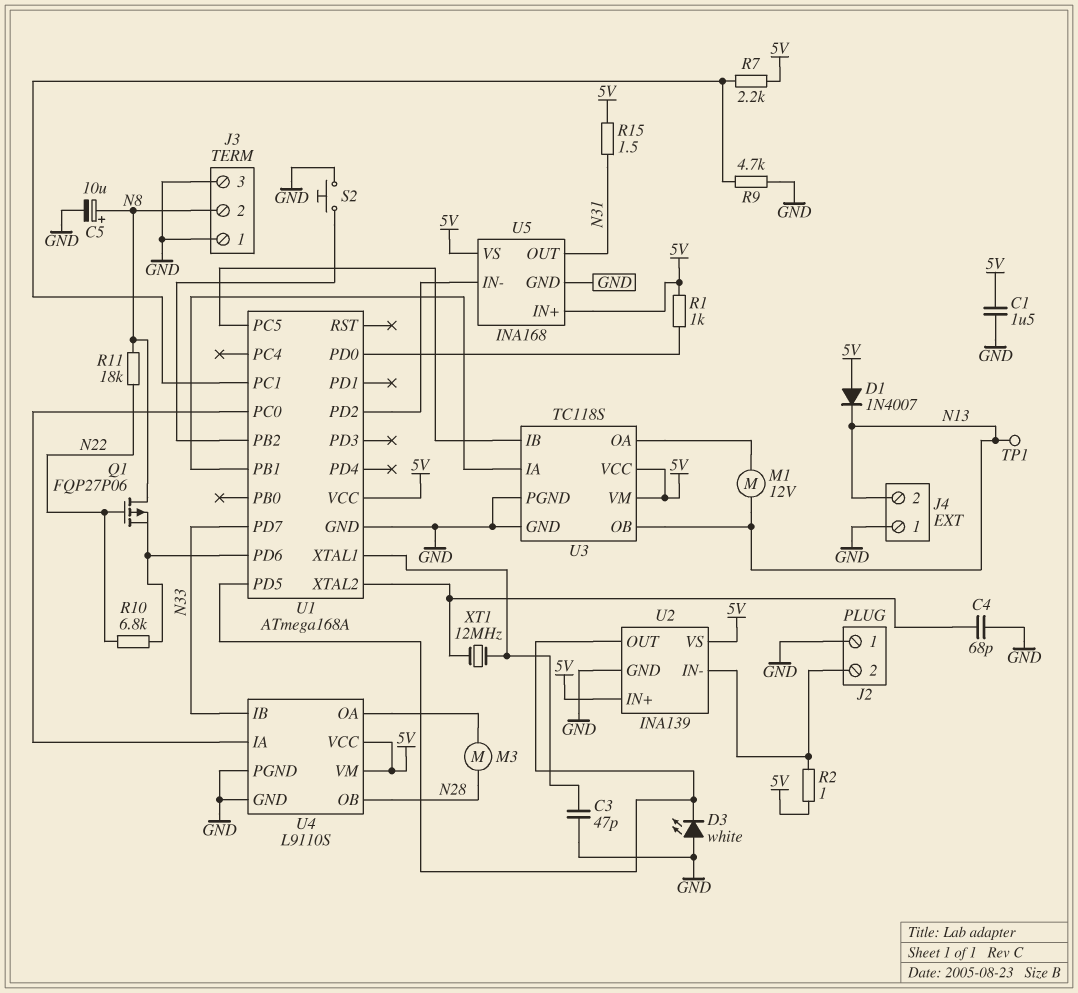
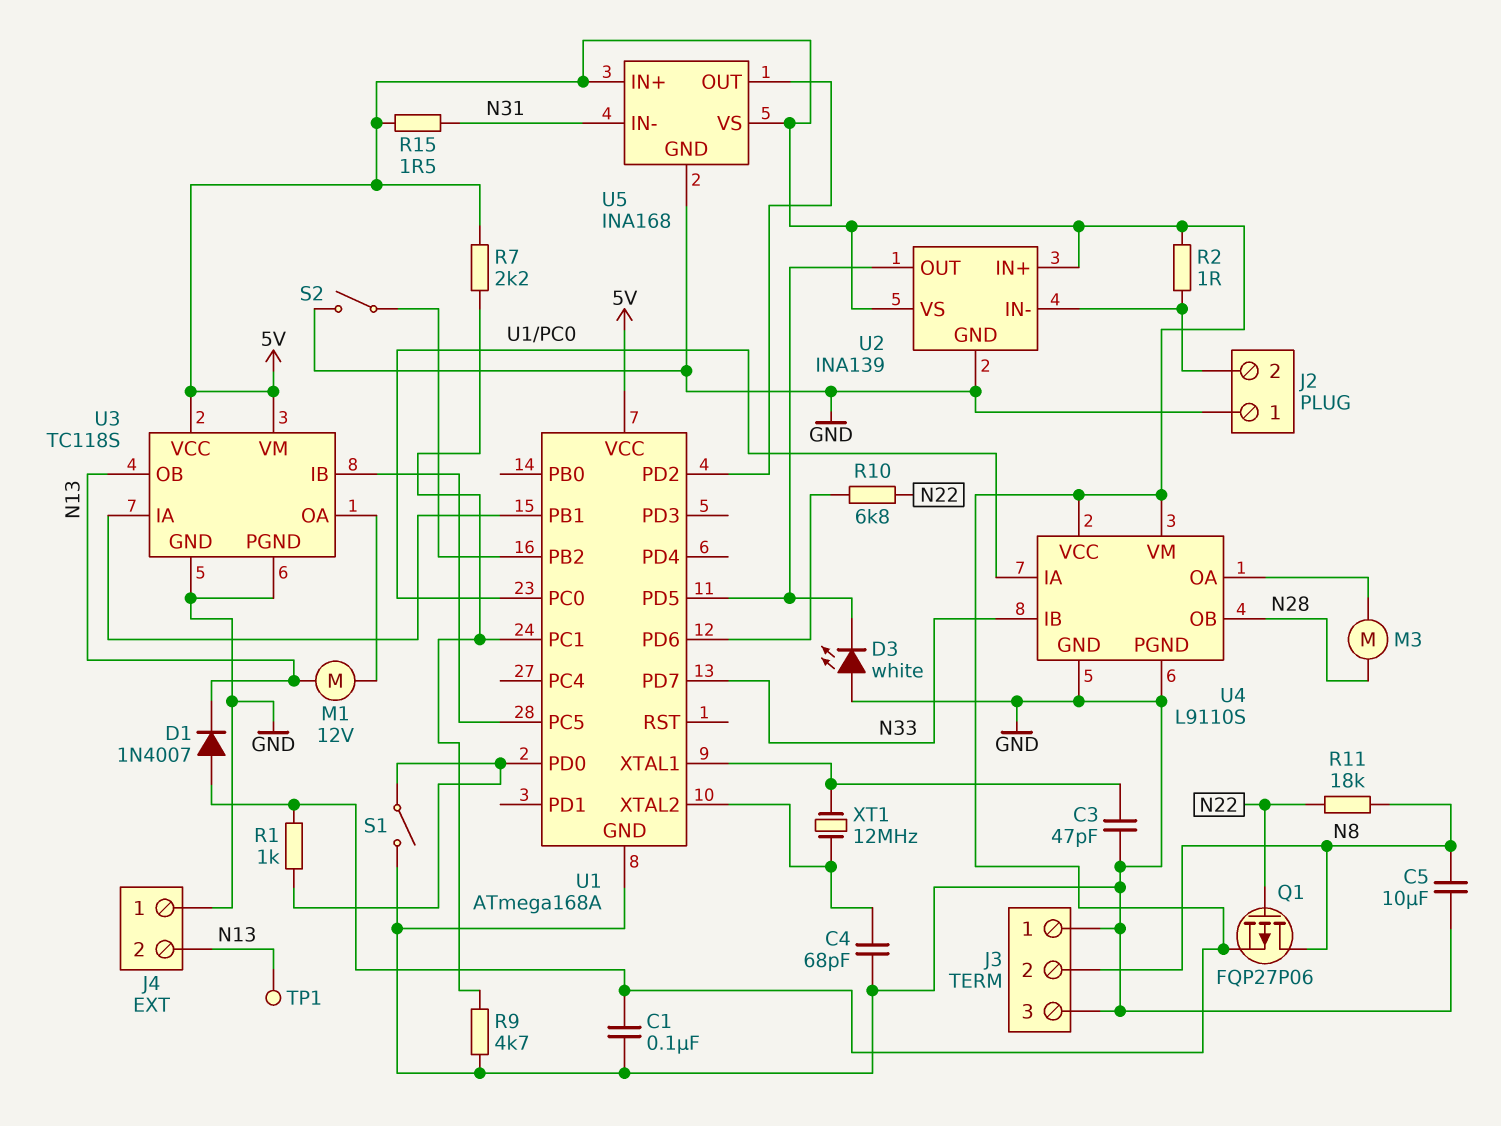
C1: 1.5uF (5V, GND) -> 100nF (5V, GND)
C5: 10uF (plus N8, minus GND) -> 10uF (GND, N8)
Q1: PMOS FQP27P06 (G N22, D N8, S U1/PD6) -> PMOS FQP27P06 (G N22, D N8, S 5V)
S1: none -> switch (GND, U1/PD0)
S2: button (GND, U1/PB2) -> switch (GND, U1/PB2)
U5 pin IN-: U1/PD2 -> N31
U5 pin OUT: N31 -> U1/PD2

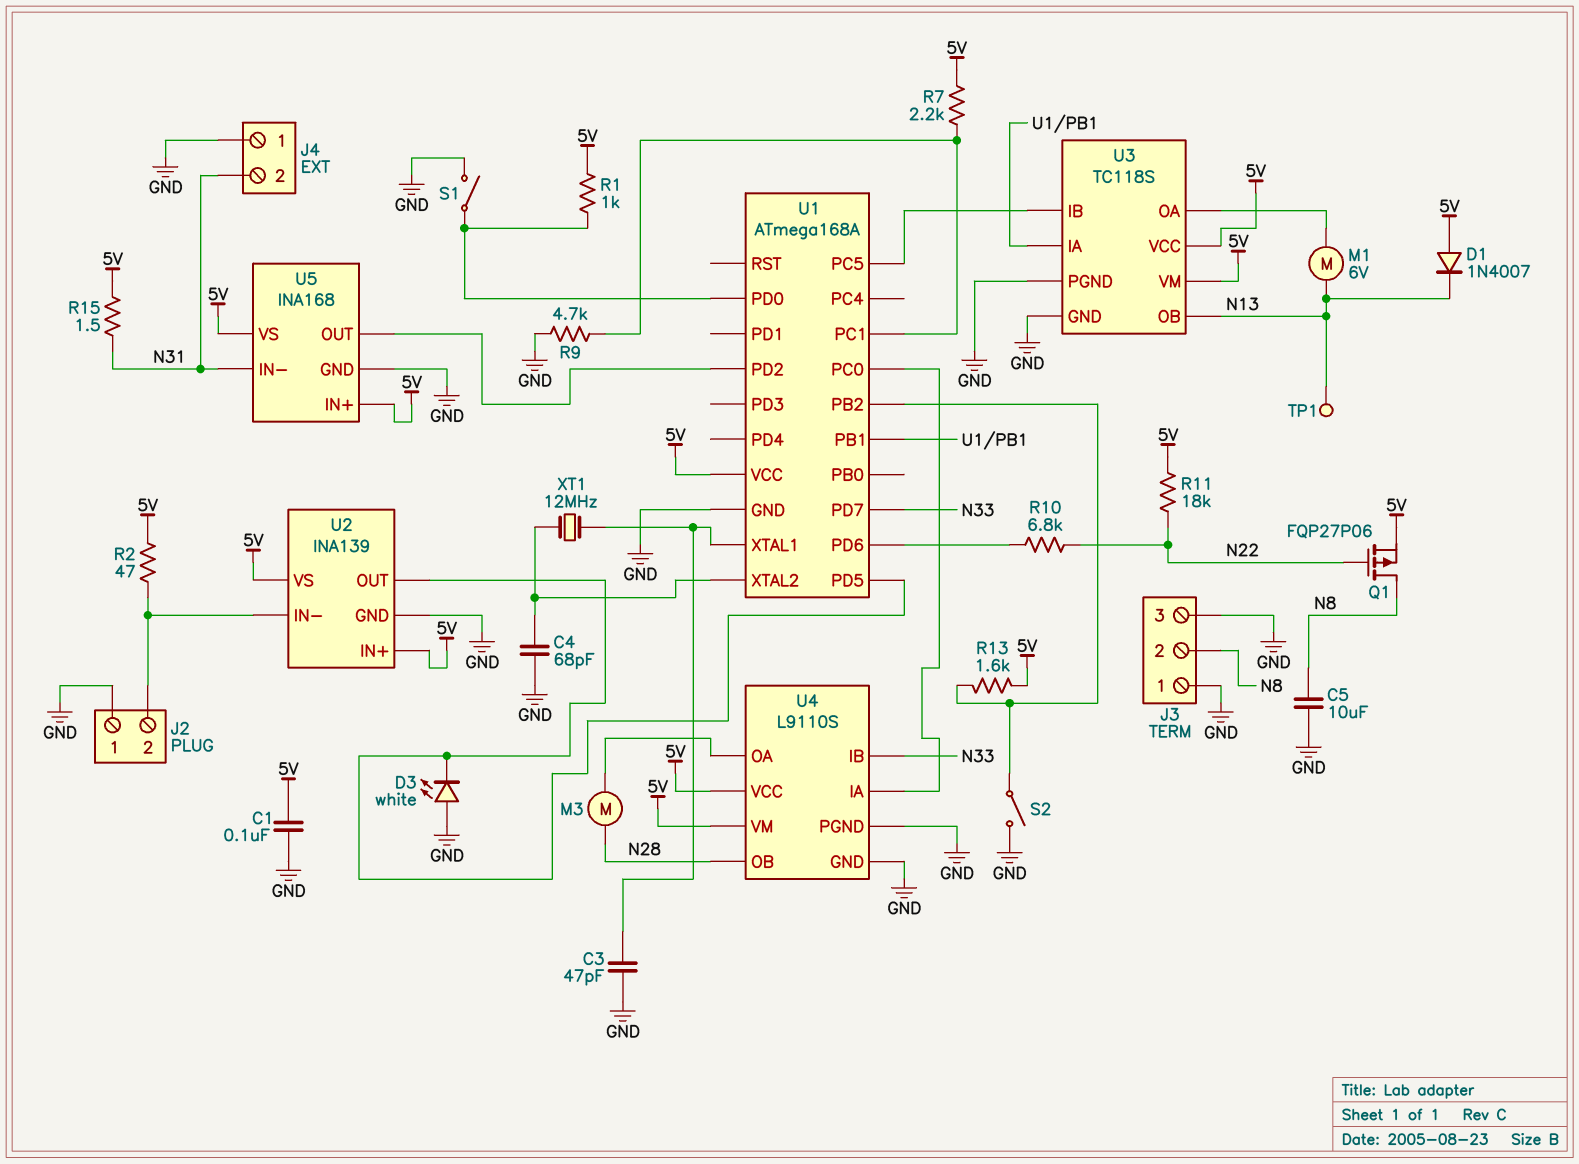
J4 pin 2: N13 -> N31
M1: motor 12V (N13, U3/OA) -> motor 6V (N13, U3/OA)
R2: 1 (5V, J2/2) -> 47 (5V, J2/2)
R11: 18k (N8, N22) -> 18k (5V, N22)
R13: none -> 1.6k (5V, U1/PB2)

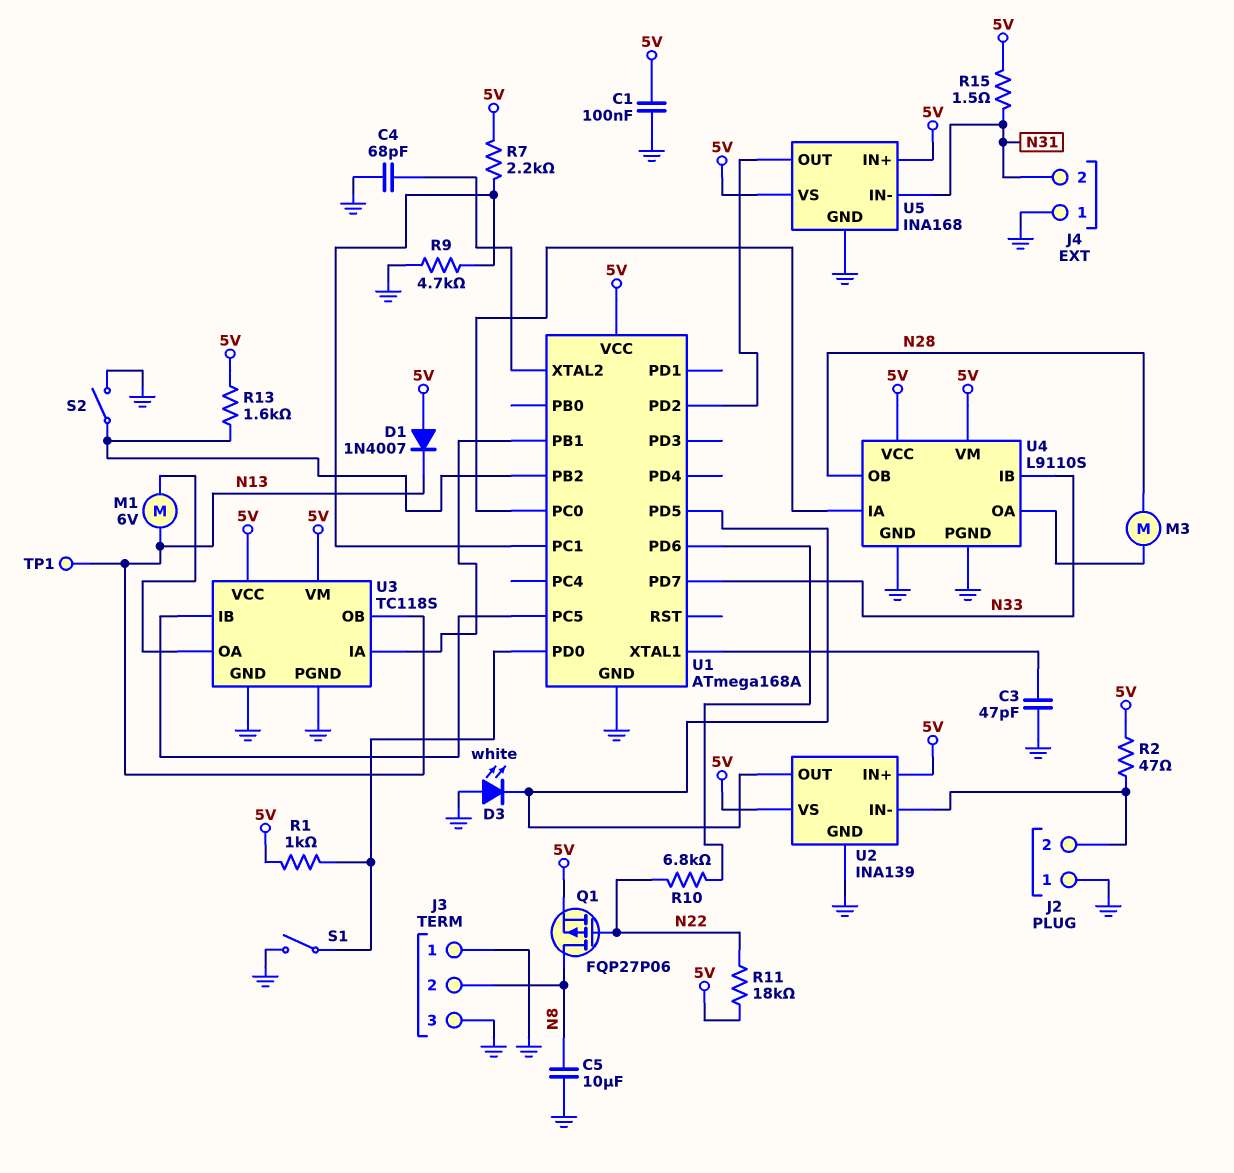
XT1: 12MHz (U1/XTAL1, U1/XTAL2) -> none

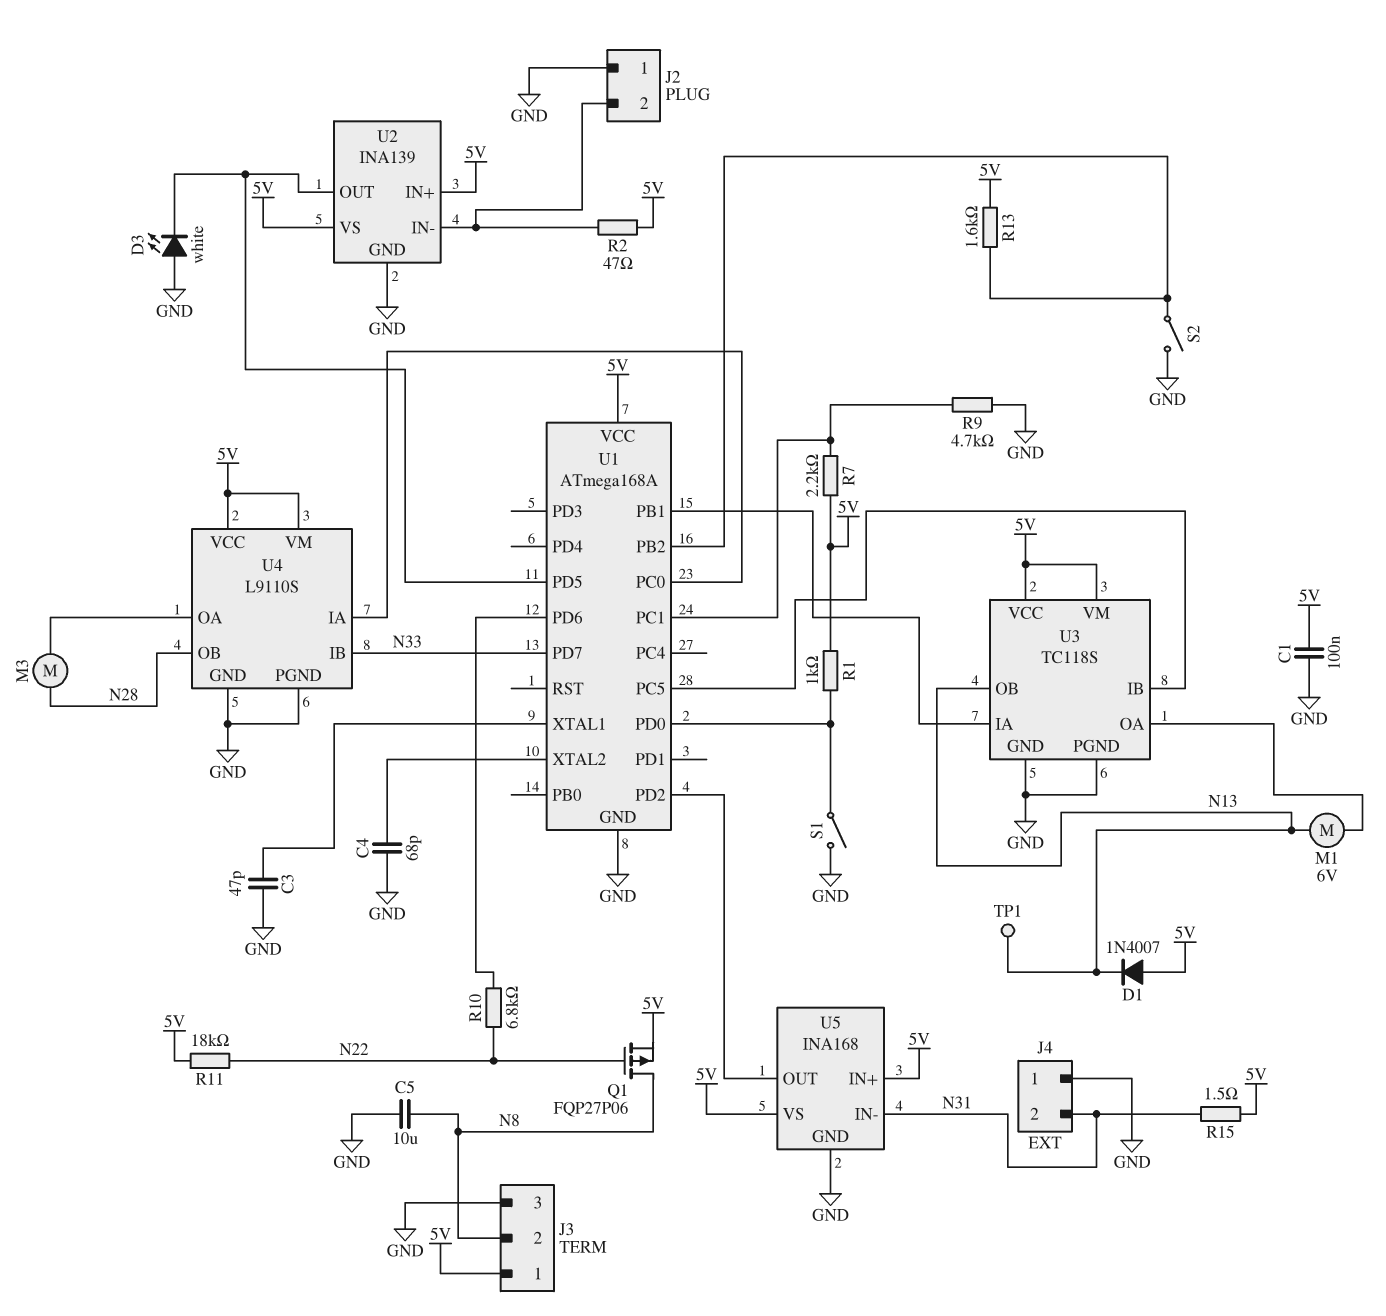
J3 pin 1: GND -> 5V

